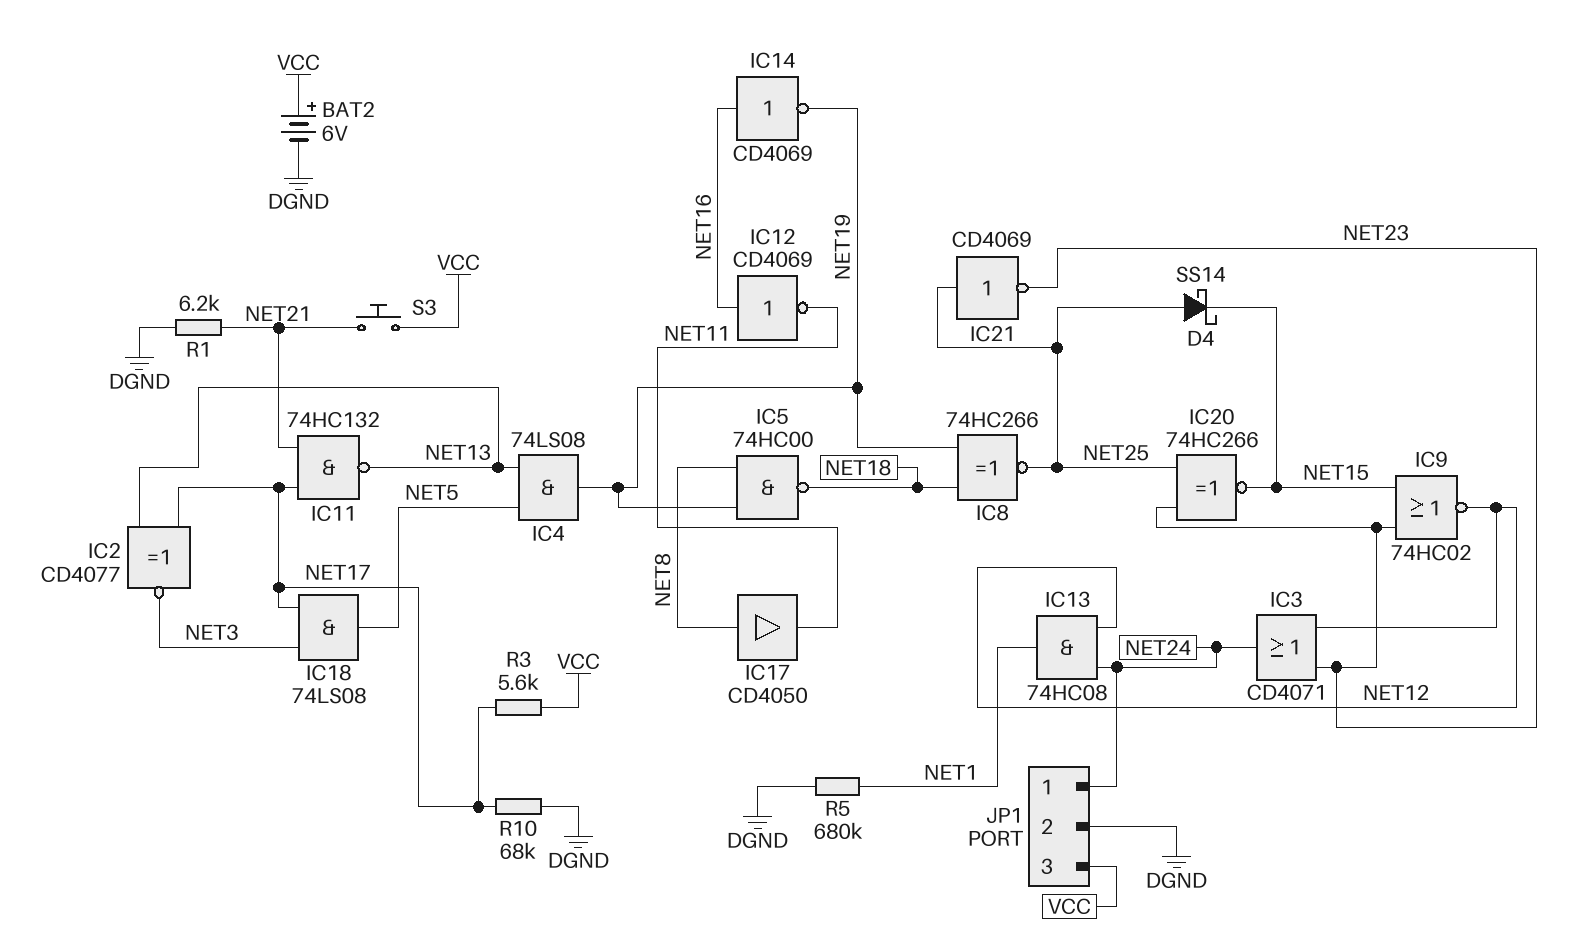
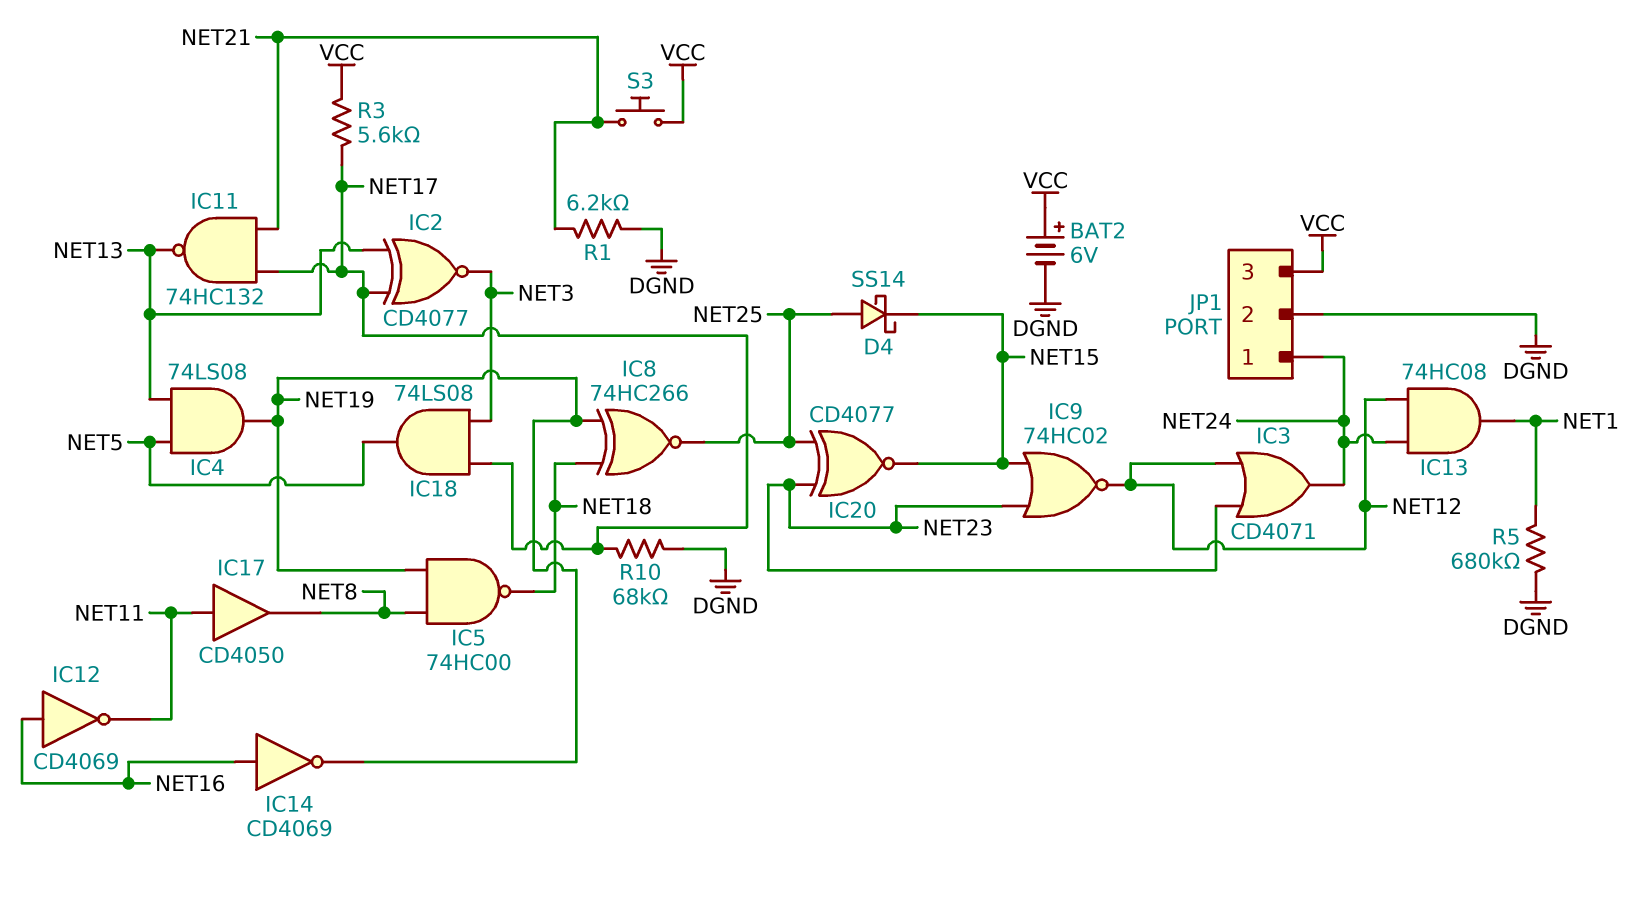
IC17: buffer CD4050 (in NET8, out NET11) -> buffer CD4050 (in NET11, out NET8)
IC20: XNOR 74HC266 (in NET23, in NET25, out NET15) -> XNOR CD4077 (in NET23, in NET25, out NET15)
IC21: NOT CD4069 (in NET25, out NET23) -> none

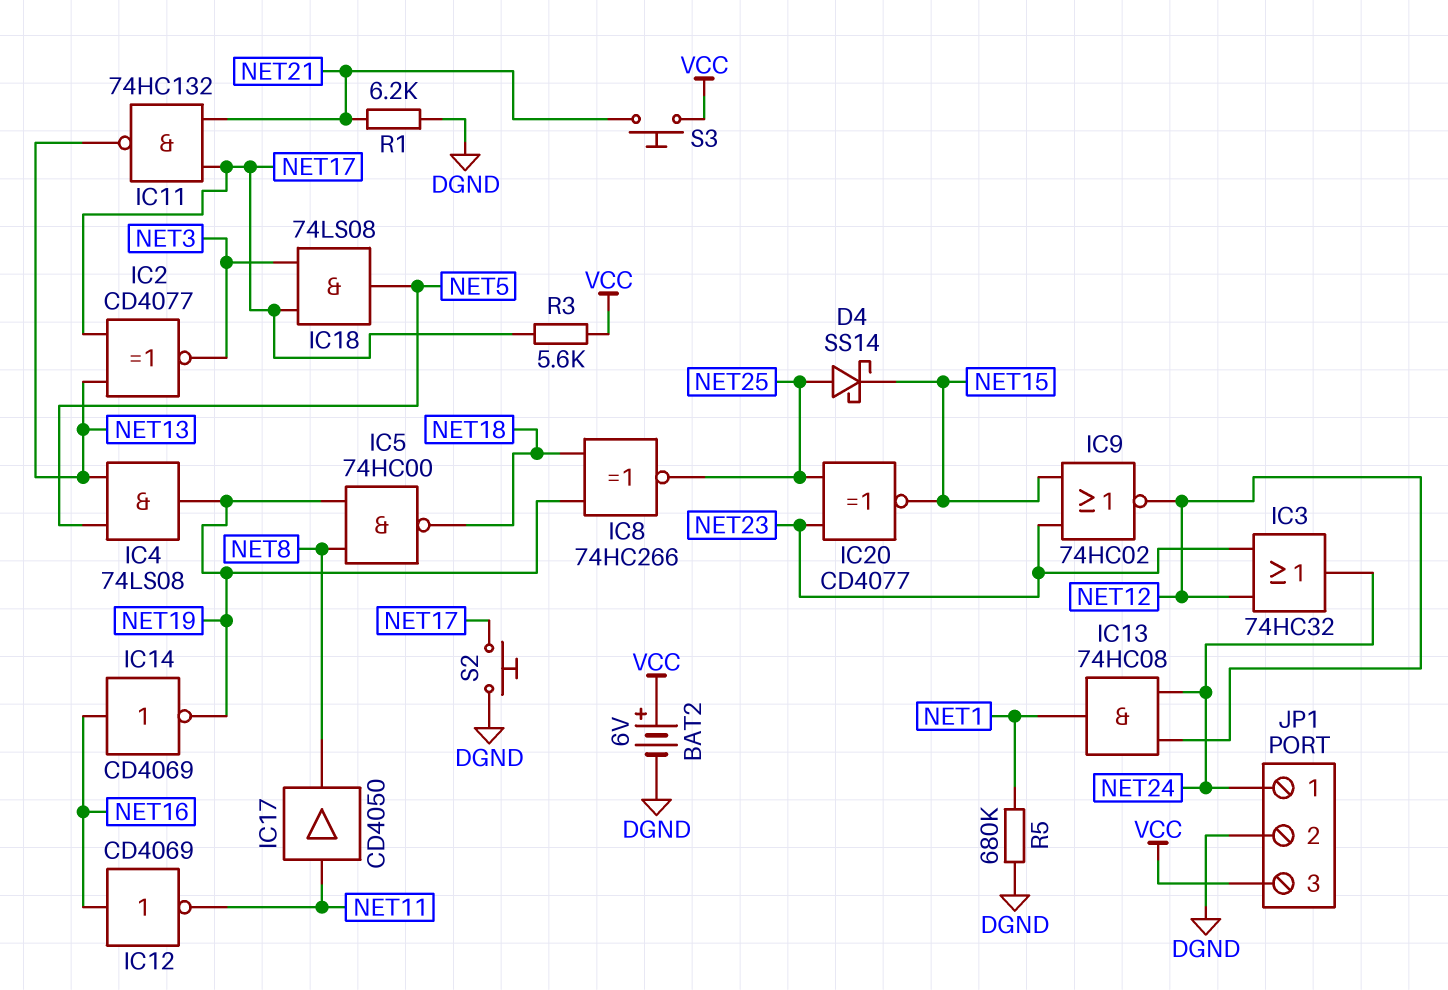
IC3: OR CD4071 (in NET12, in NET23, out NET24) -> OR 74HC32 (in NET12, in NET23, out NET24)
R10: 68k (DGND, NET17) -> none
S2: none -> button (DGND, NET17)

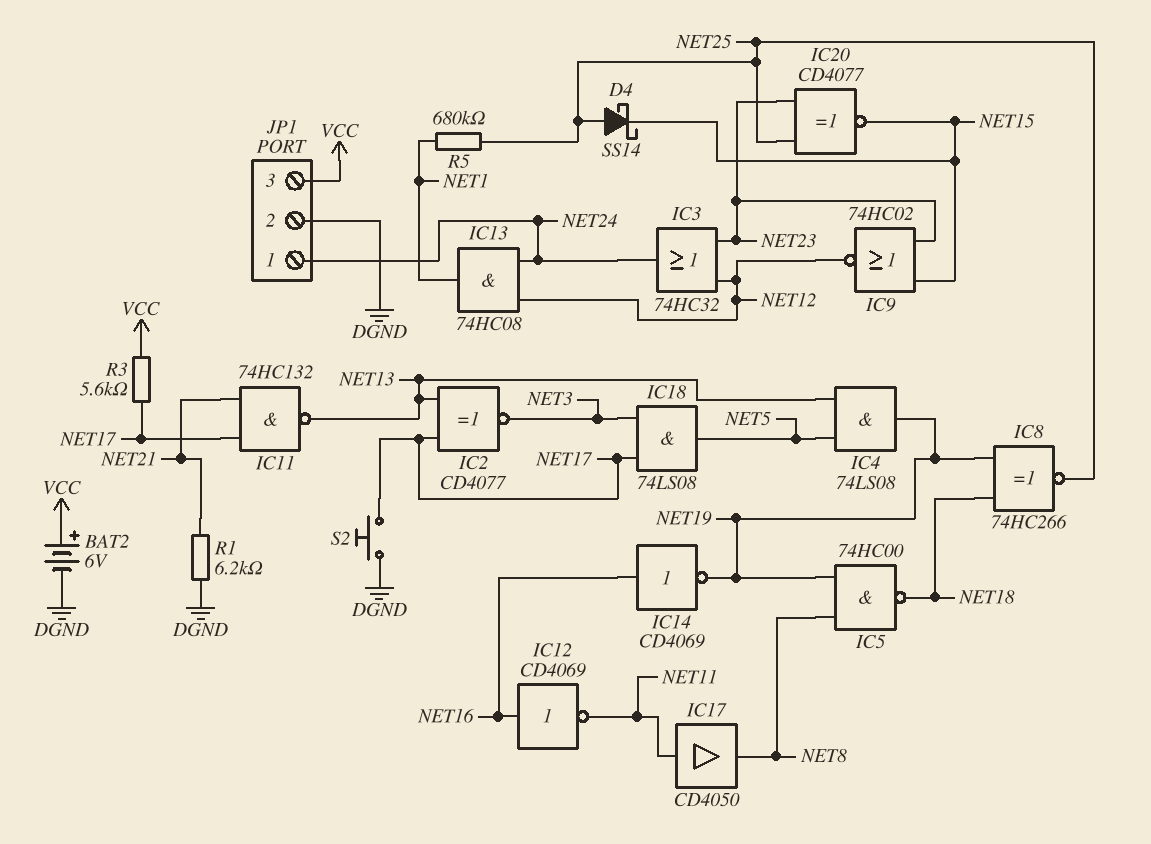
R5: 680k (DGND, NET1) -> 680k (NET1, NET25)
S3: button (NET21, VCC) -> none

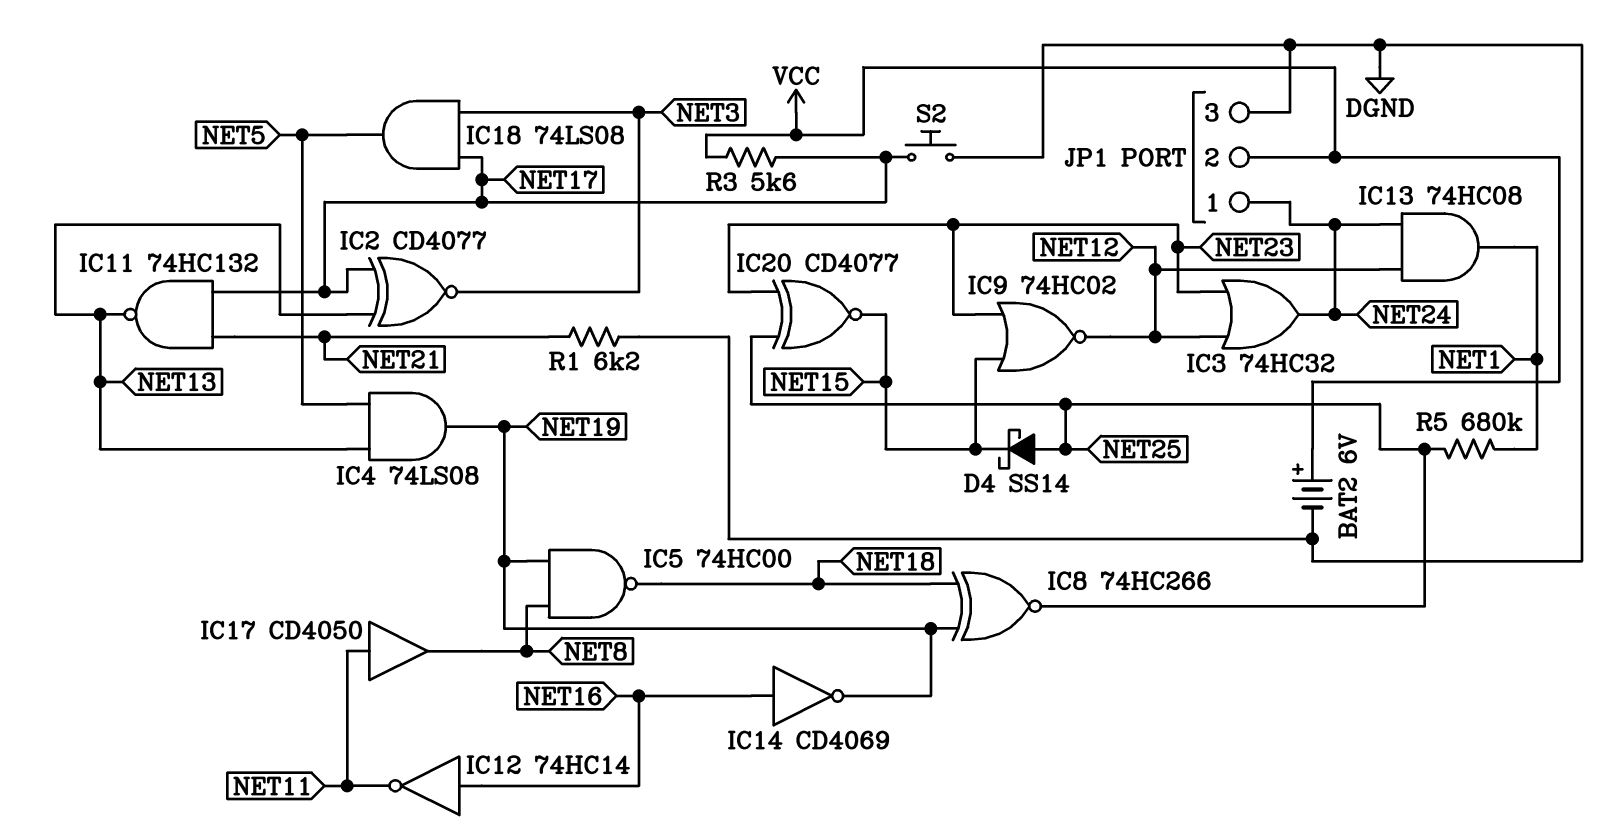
IC12: NOT CD4069 (in NET16, out NET11) -> NOT 74HC14 (in NET16, out NET11)
JP1 pin 2: DGND -> VCC
JP1 pin 3: VCC -> DGND

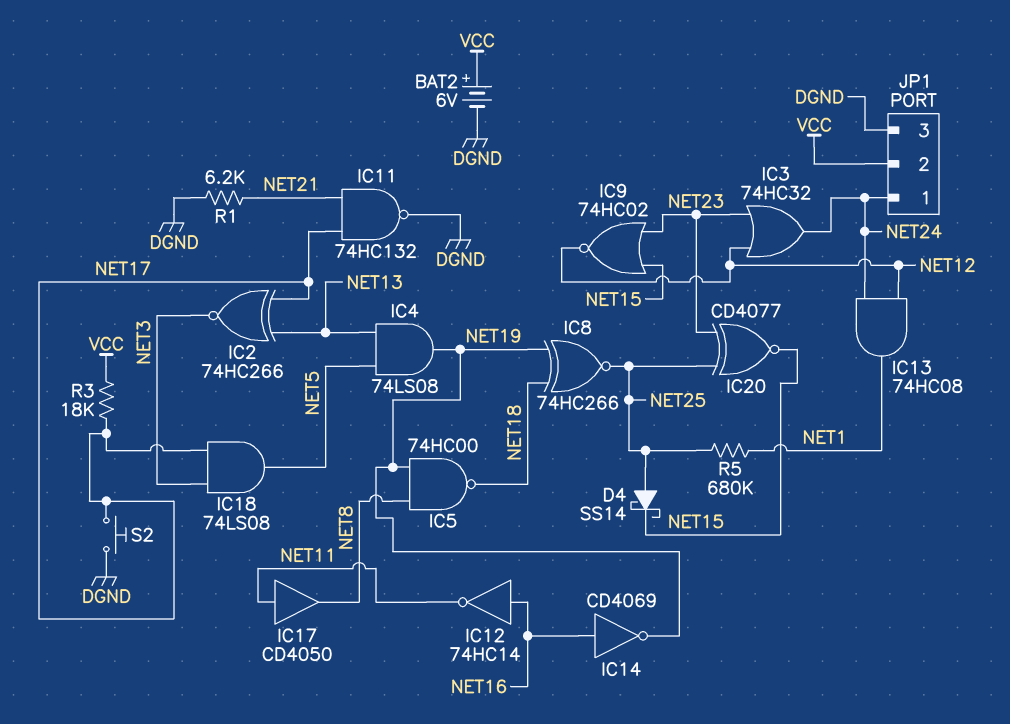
IC2: XNOR CD4077 (in NET13, in NET17, out NET3) -> XNOR 74HC266 (in NET13, in NET17, out NET3)
IC11: NAND 74HC132 (in NET17, in NET21, out NET13) -> NAND 74HC132 (in NET17, in NET21, out DGND)
R3: 5.6k (NET17, VCC) -> 18k (NET17, VCC)

